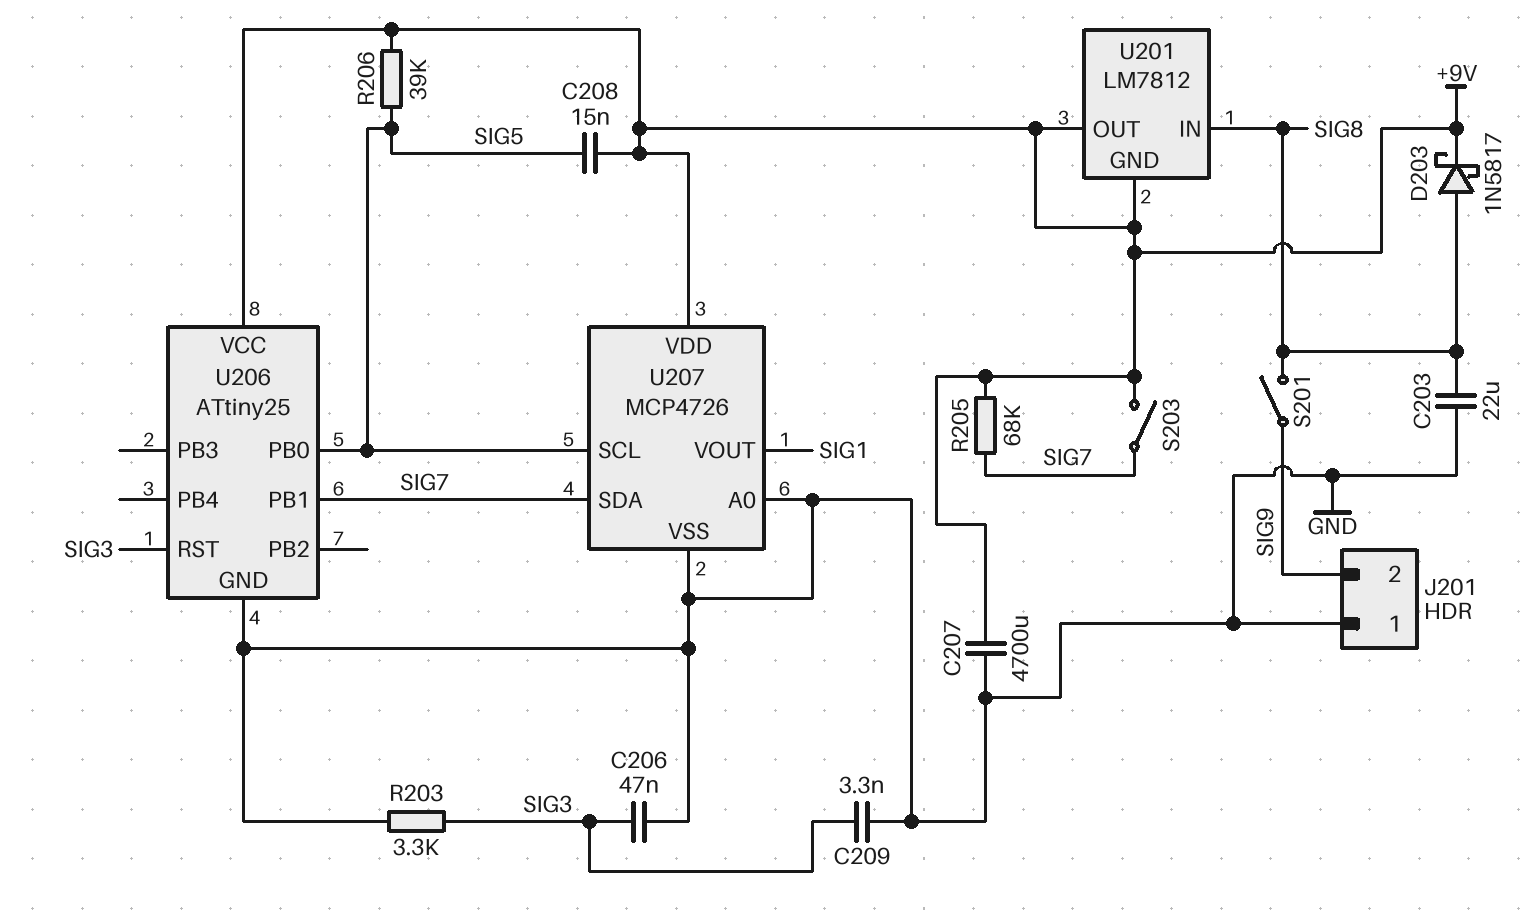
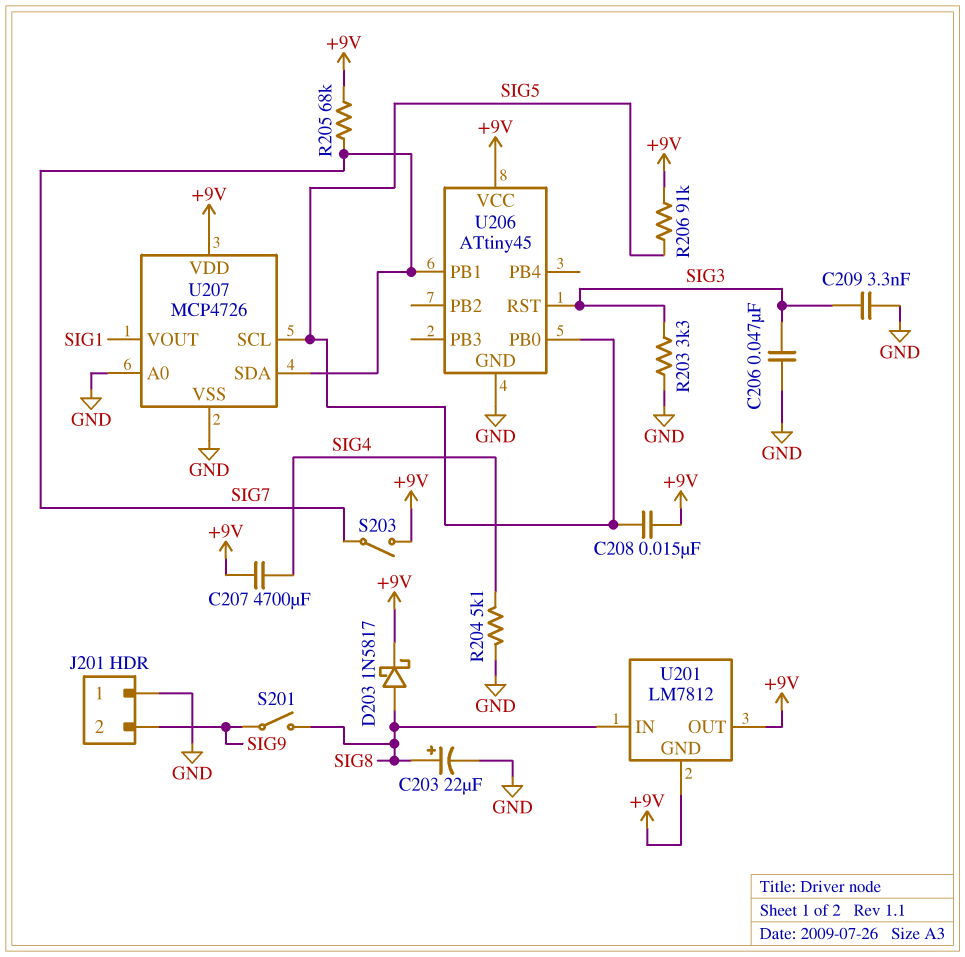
C203: 22uF (GND, SIG8) -> 22uF (plus SIG8, minus GND)
C207: 4700uF (+9V, GND) -> 4700uF (+9V, SIG4)
R204: none -> 5.1k (GND, SIG4)
R206: 39k (+9V, SIG5) -> 91k (+9V, SIG5)
U206: ATtiny25 -> ATtiny45

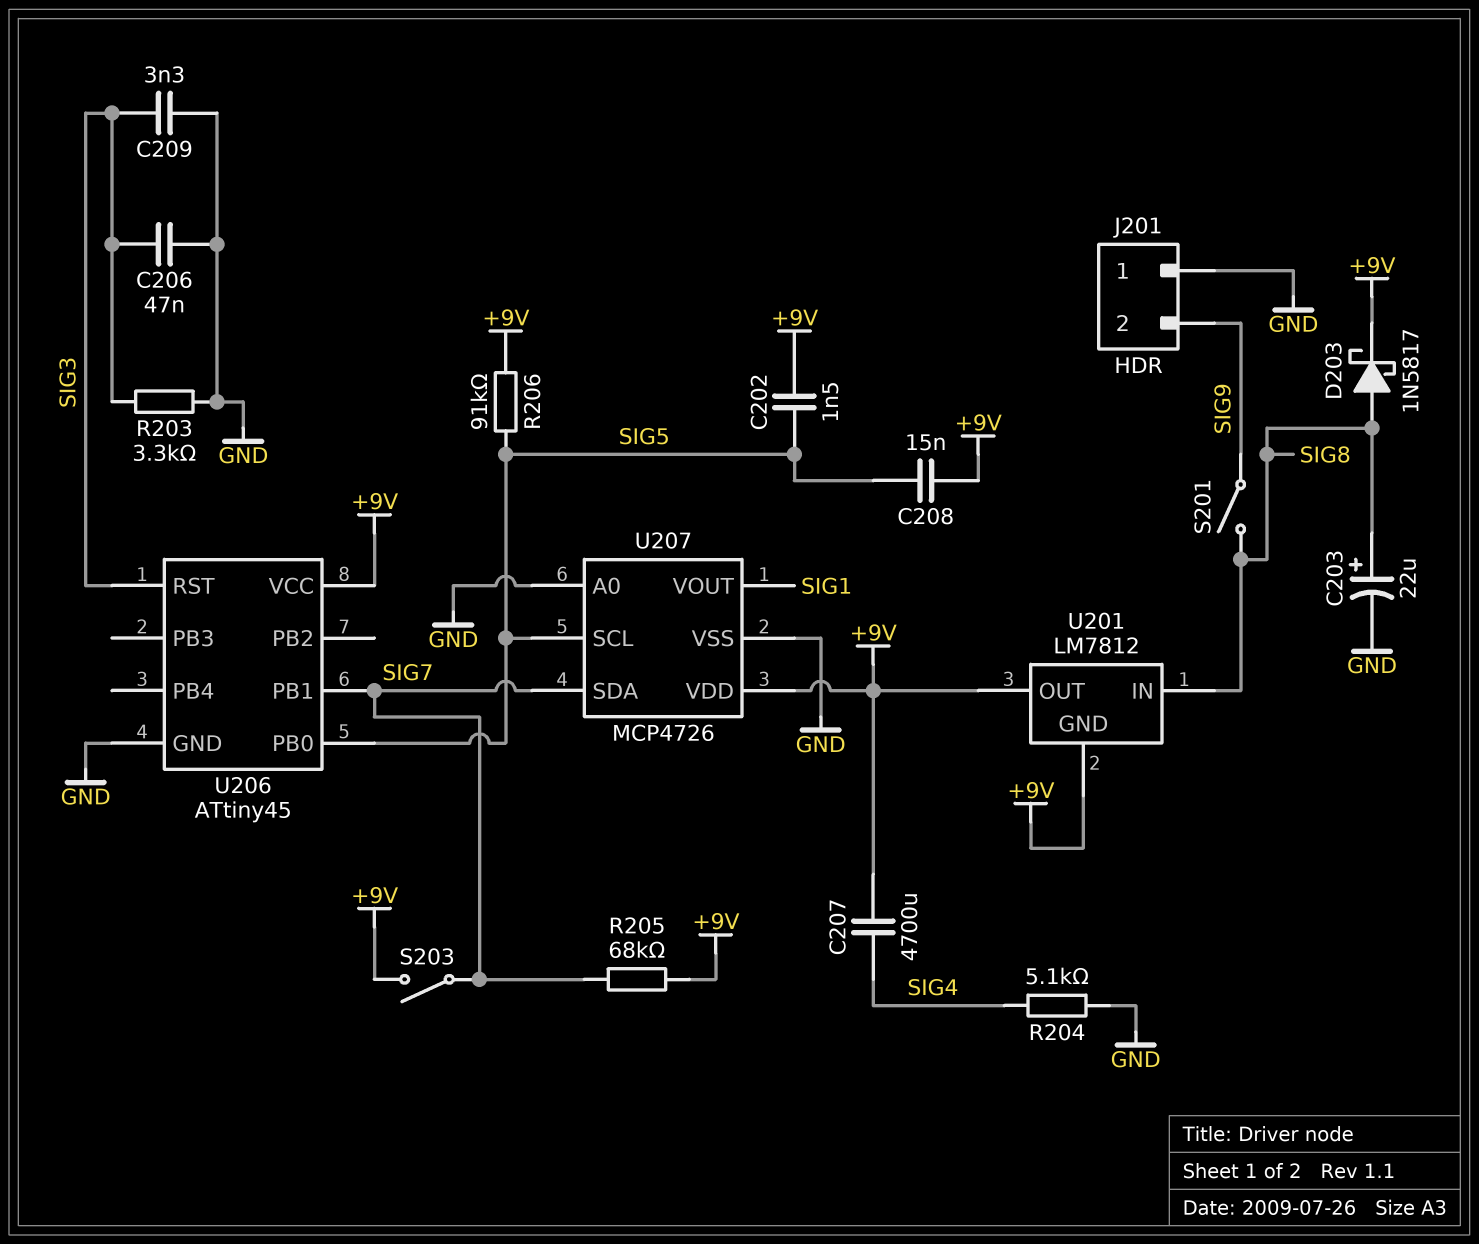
C202: none -> 1.5nF (+9V, SIG5)

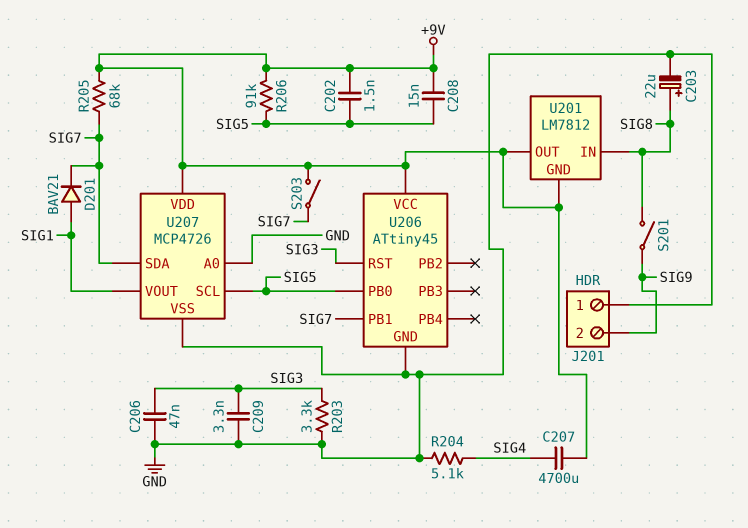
D201: none -> diode BAV21 (A SIG1, K SIG7)
D203: schottky 1N5817 (A SIG8, K +9V) -> none

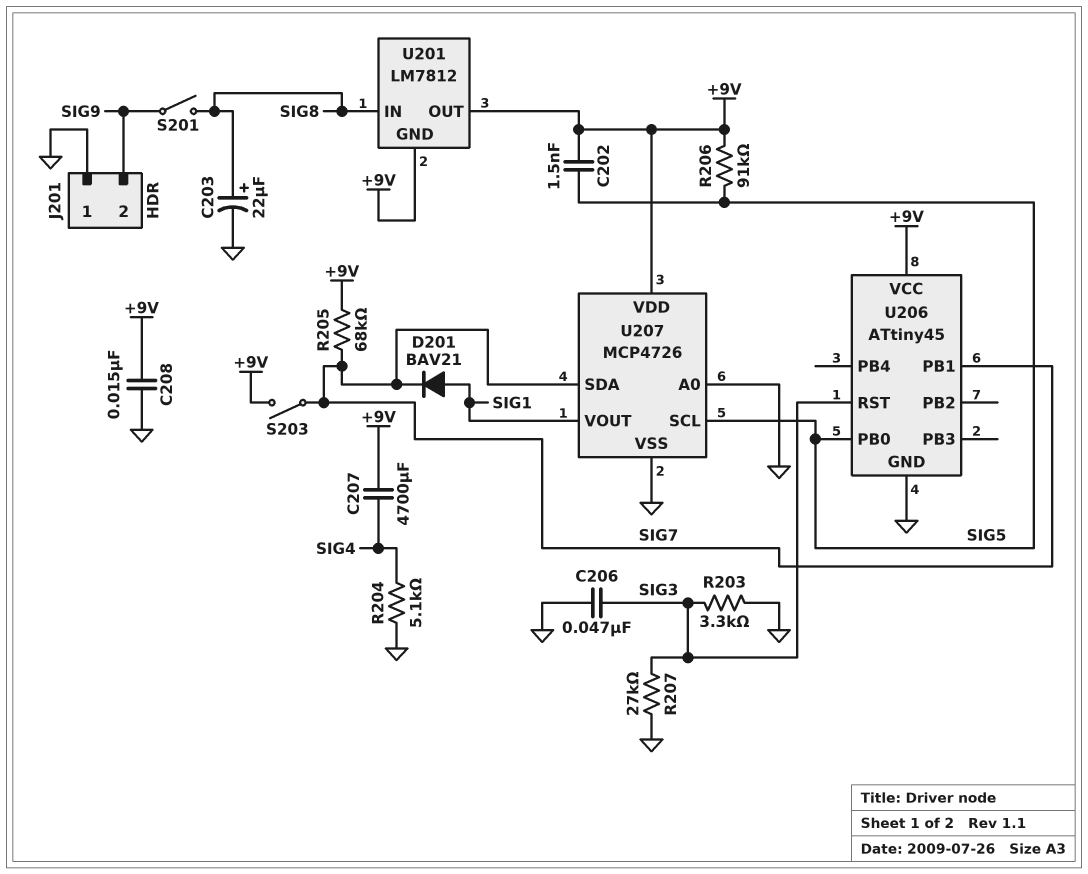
C208: 15nF (+9V, SIG5) -> 15nF (+9V, GND)
C209: 3.3nF (GND, SIG3) -> none
R207: none -> 27k (GND, SIG3)

